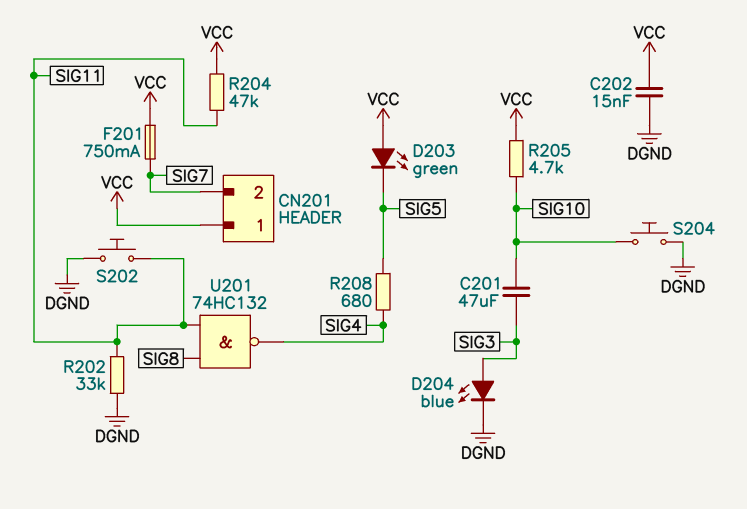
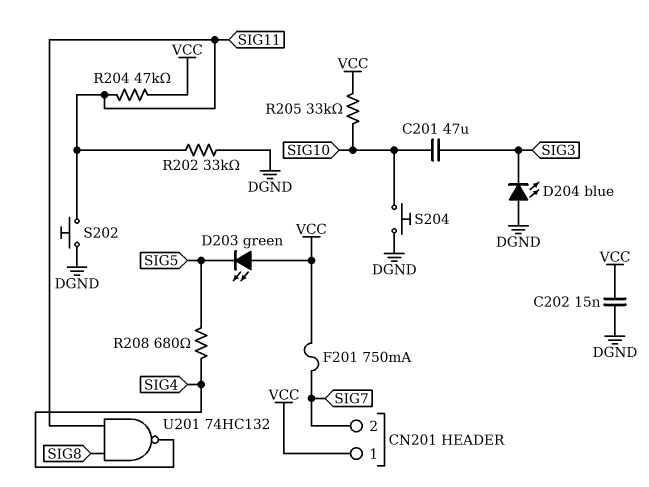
D204: LED blue (A SIG3, K DGND) -> LED blue (A DGND, K SIG3)
R205: 4.7k (SIG10, VCC) -> 33k (SIG10, VCC)

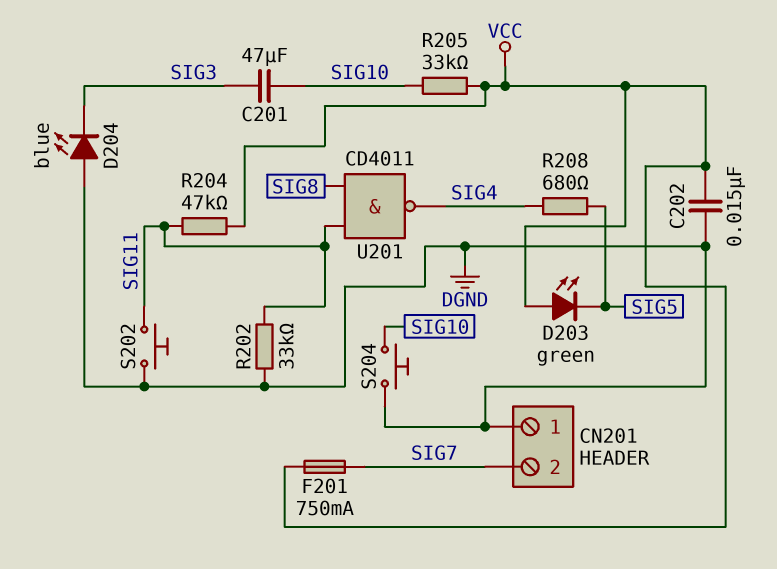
CN201 pin 1: VCC -> DGND
U201: NAND 74HC132 (in SIG8, in SIG11, out SIG4) -> NAND CD4011 (in SIG8, in SIG11, out SIG4)

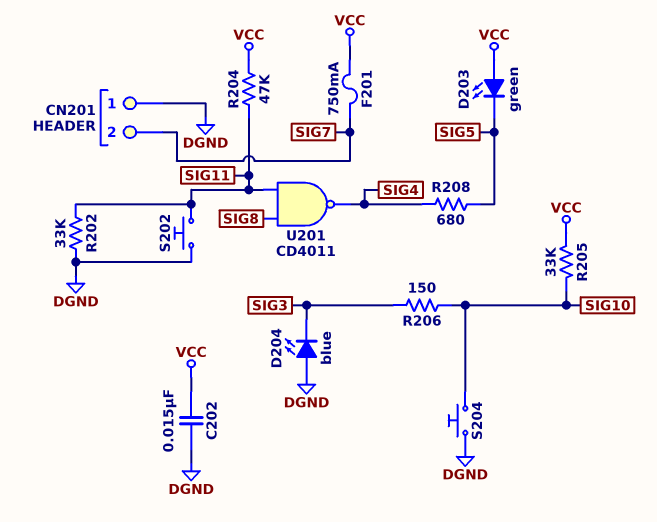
C201: 47uF (SIG3, SIG10) -> none
R206: none -> 150 (SIG3, SIG10)

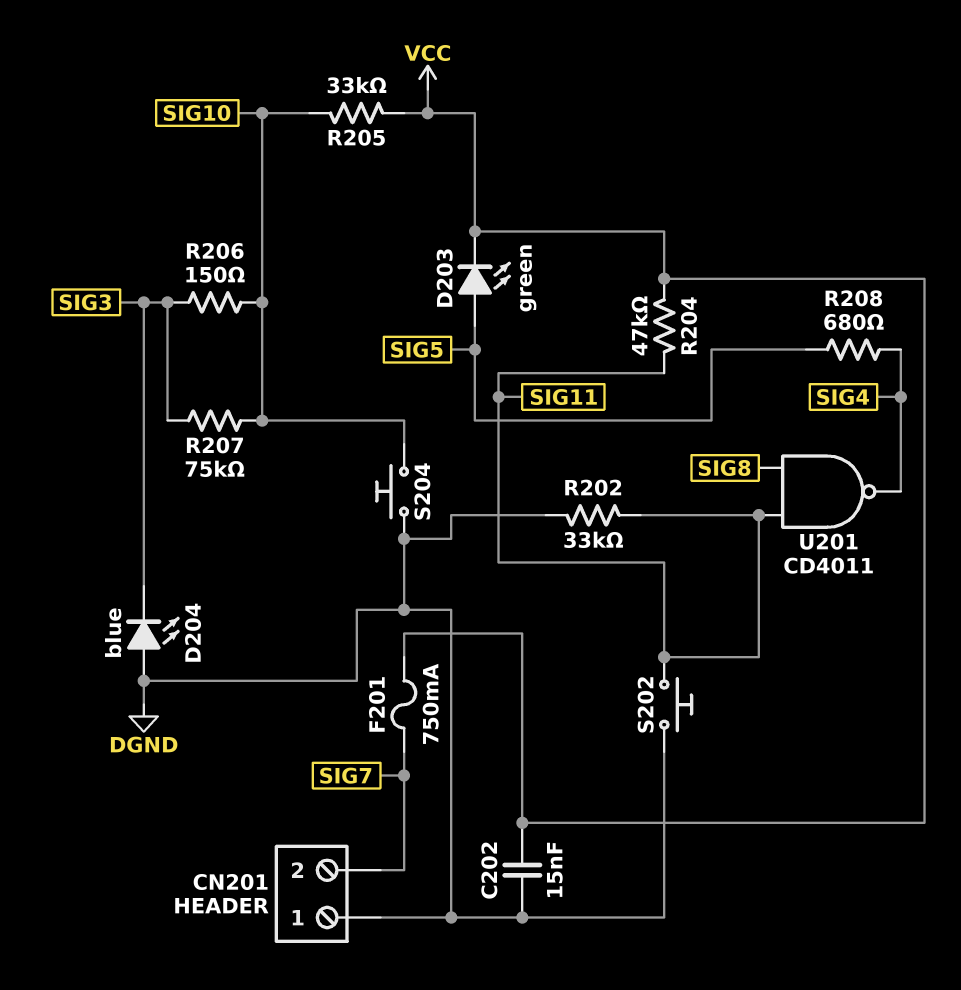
D203: LED green (A VCC, K SIG5) -> LED green (A SIG5, K VCC)
R207: none -> 75k (SIG3, SIG10)

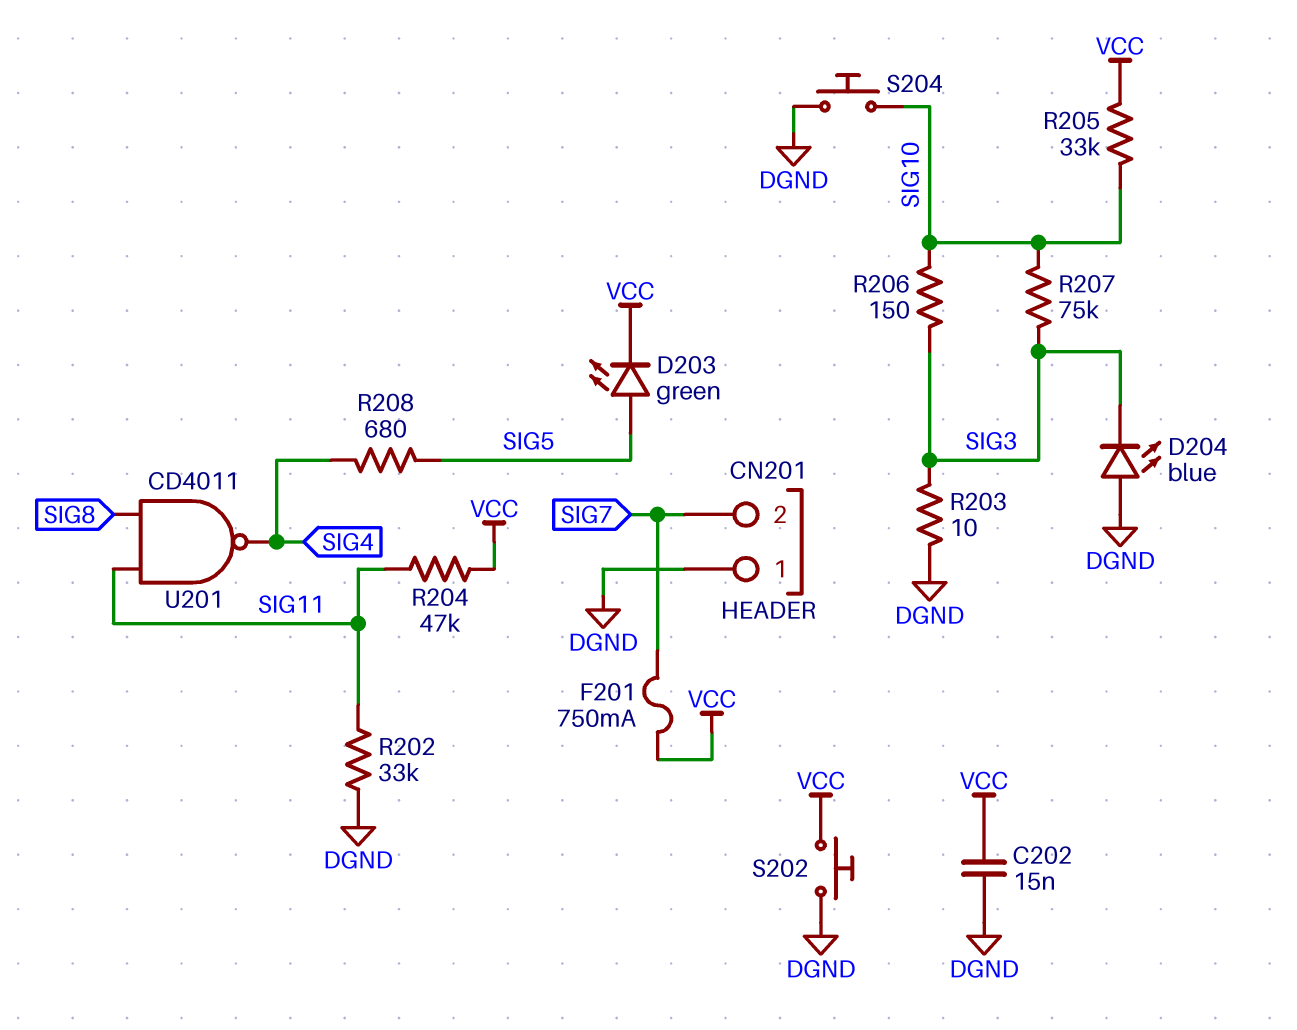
R203: none -> 10 (DGND, SIG3)
S202: button (DGND, SIG11) -> button (DGND, VCC)

